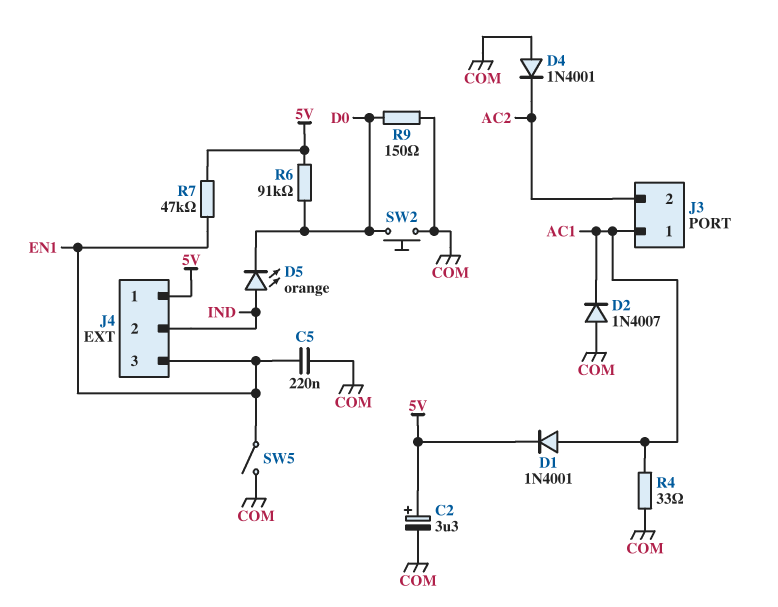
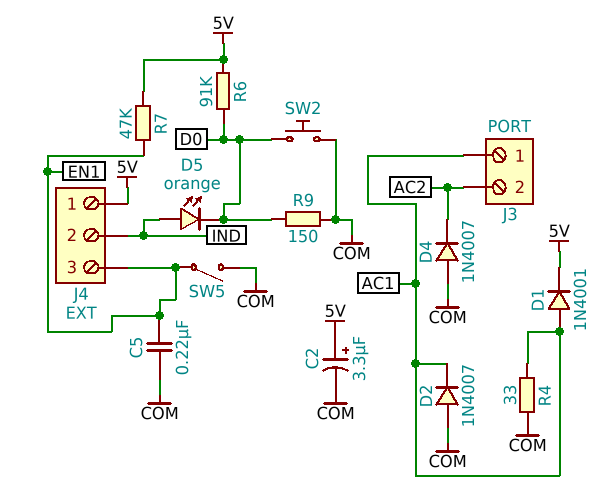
D4: diode 1N4001 (A COM, K AC2) -> diode 1N4007 (A COM, K AC2)

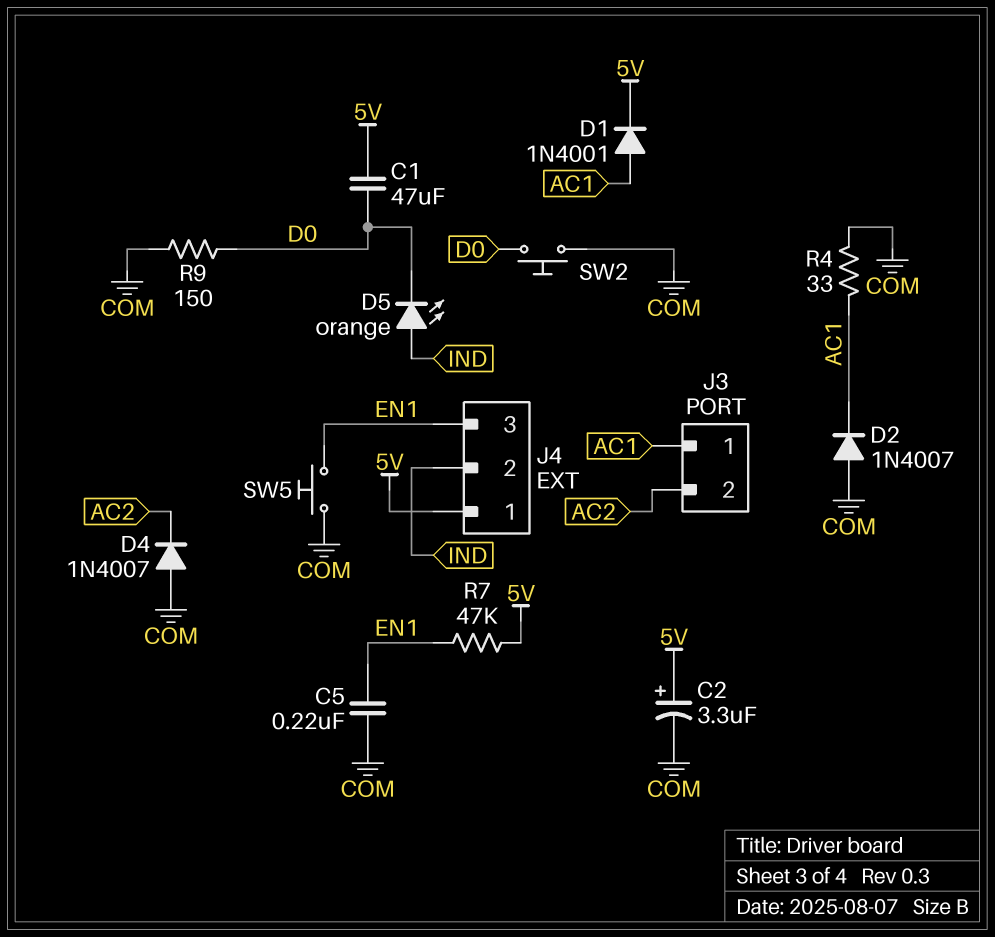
C1: none -> 47uF (5V, D0)
R6: 91k (5V, D0) -> none
SW5: switch (COM, EN1) -> button (COM, EN1)

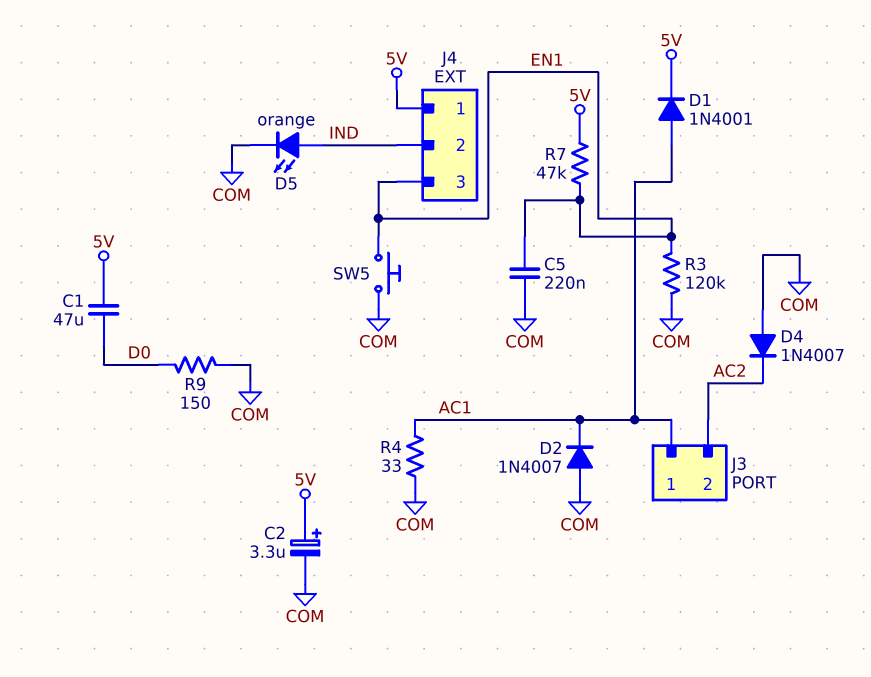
D5: LED orange (A IND, K D0) -> LED orange (A IND, K COM)
R3: none -> 120k (COM, EN1)
SW2: button (COM, D0) -> none

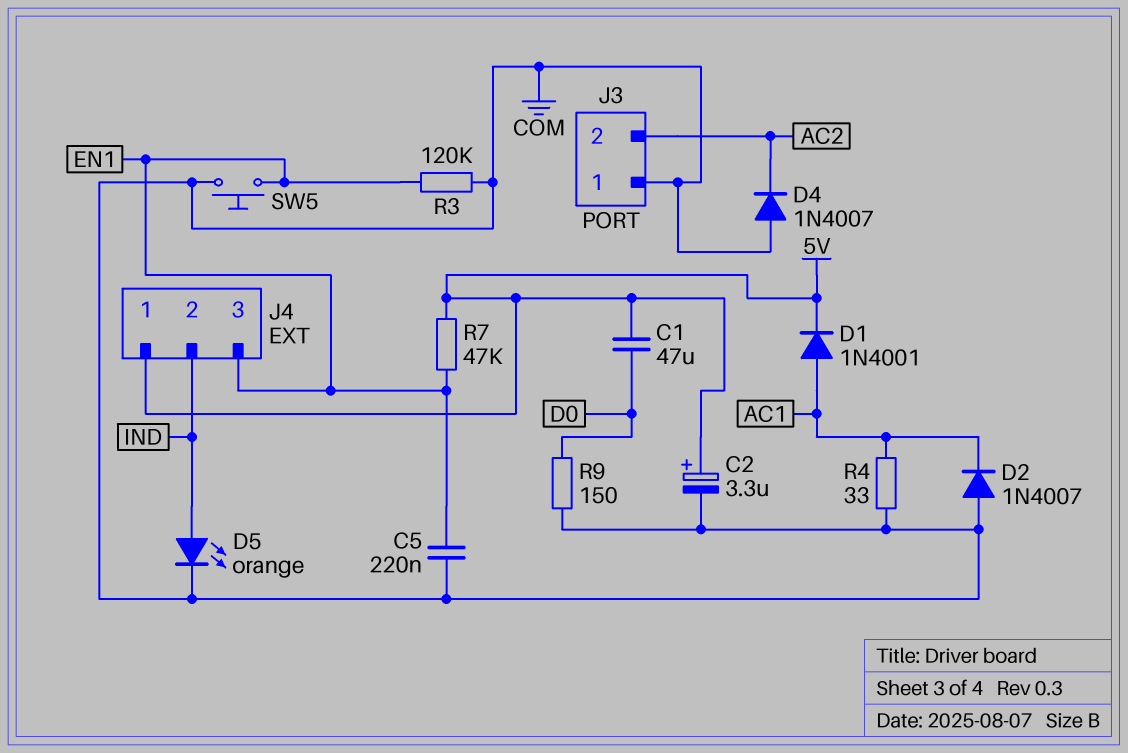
J3 pin 1: AC1 -> COM

